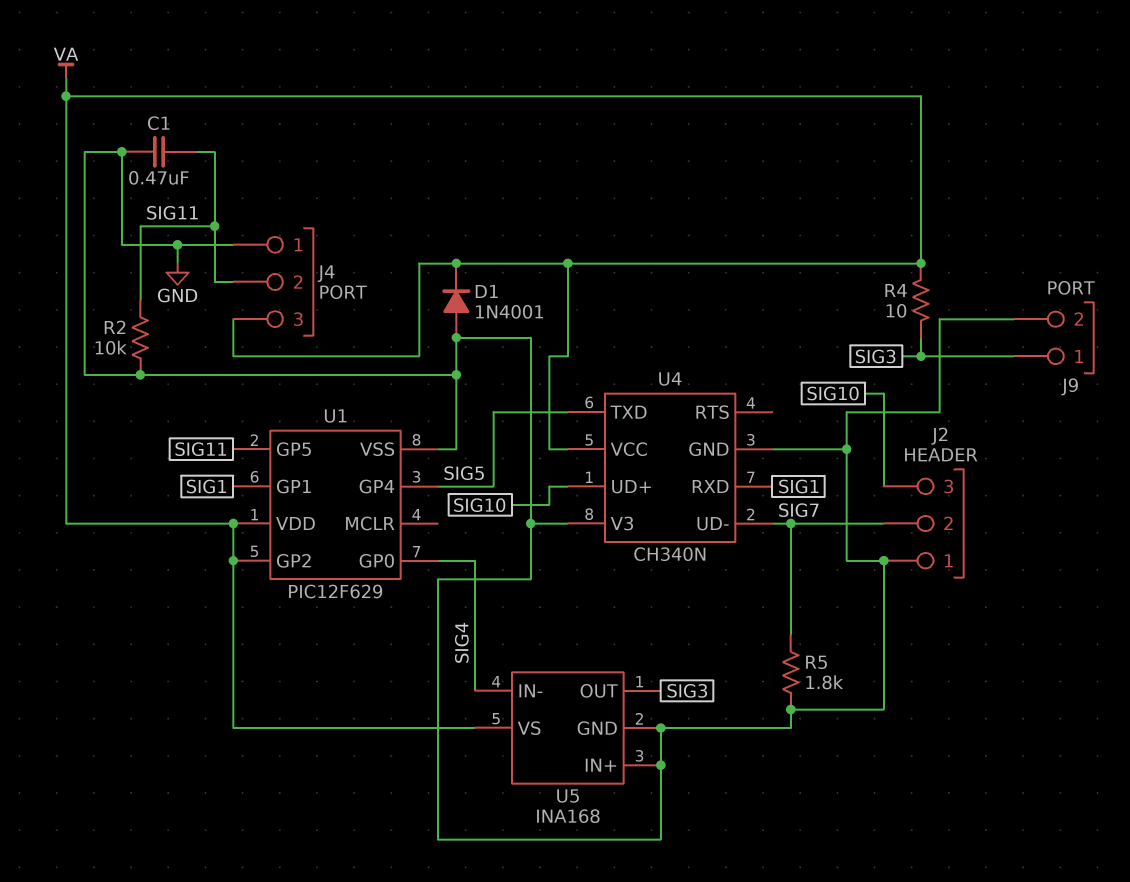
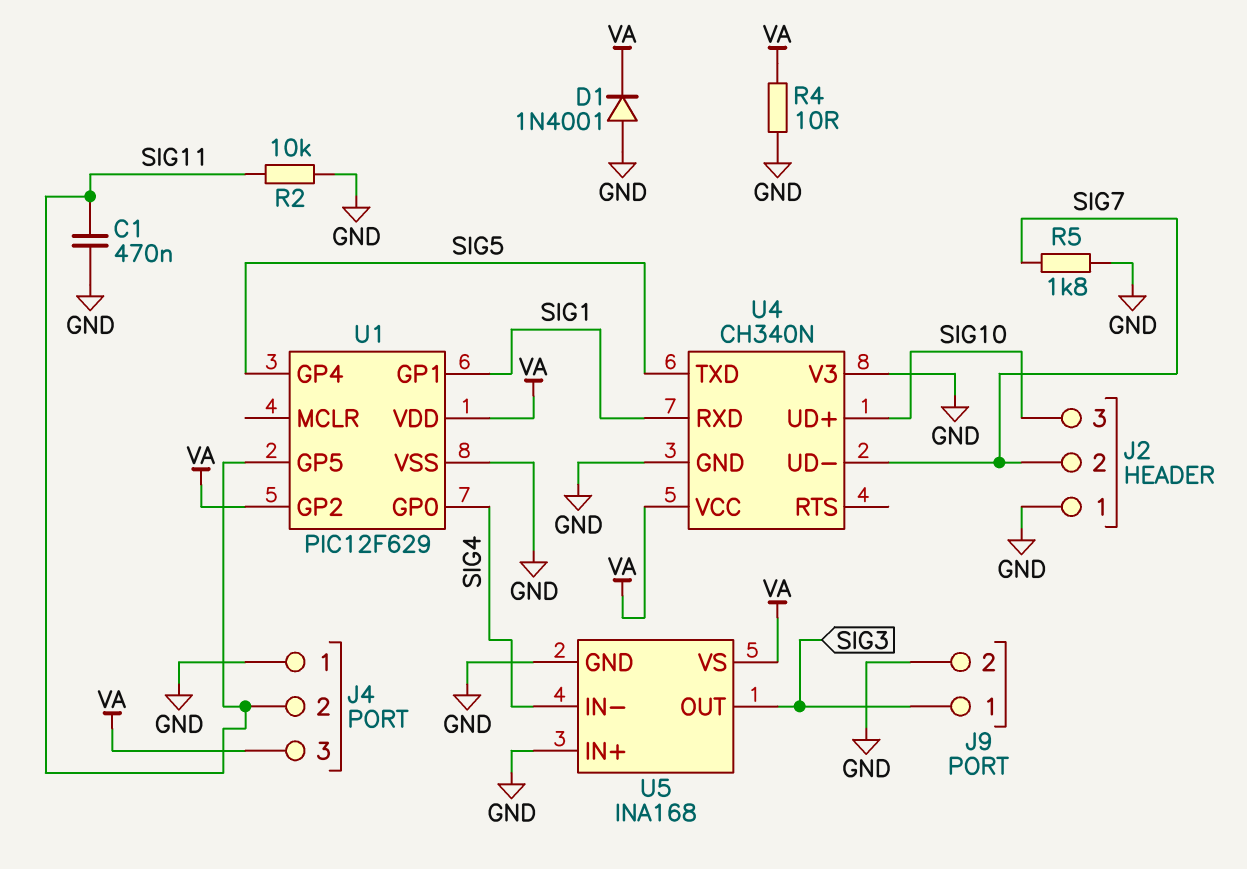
R4: 10 (SIG3, VA) -> 10 (GND, VA)

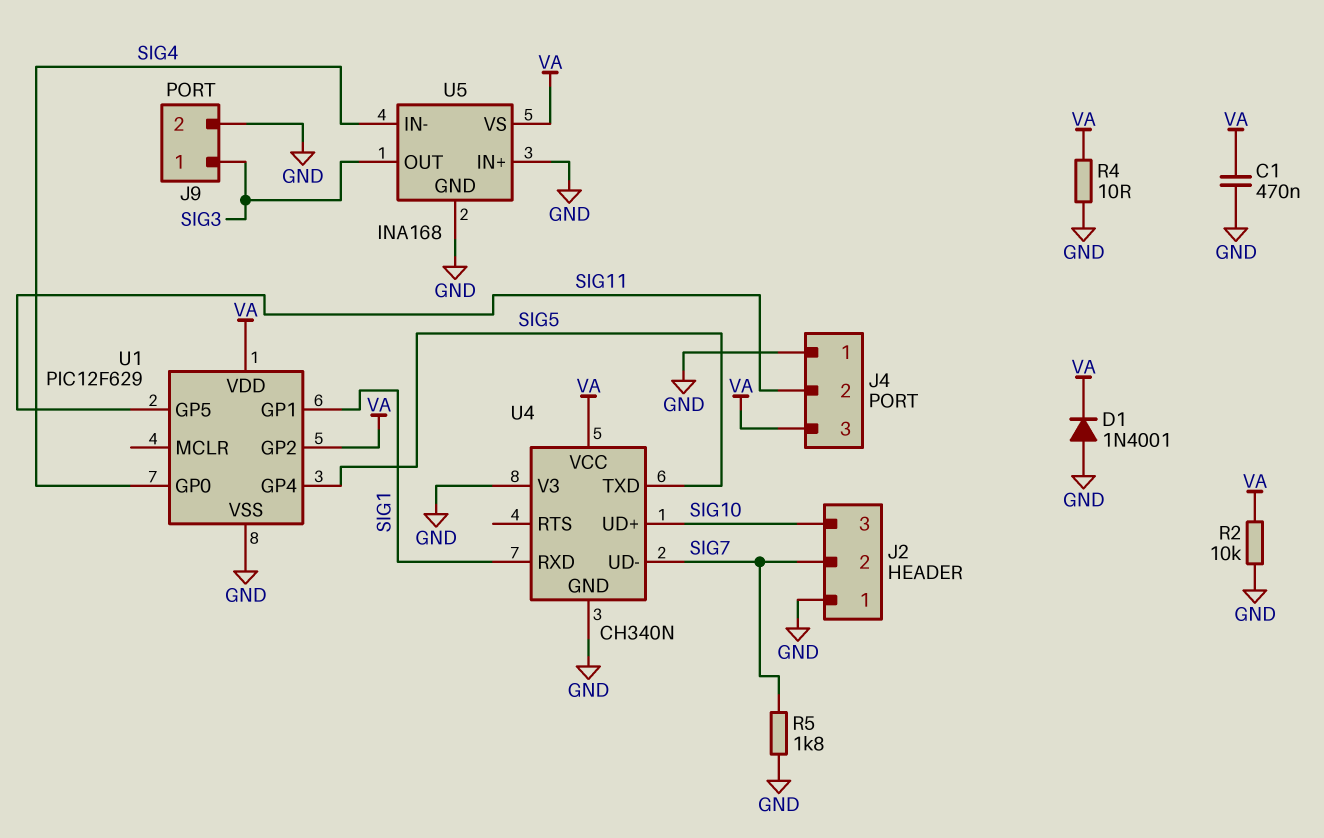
C1: 470nF (GND, SIG11) -> 470nF (GND, VA)
R2: 10k (GND, SIG11) -> 10k (GND, VA)

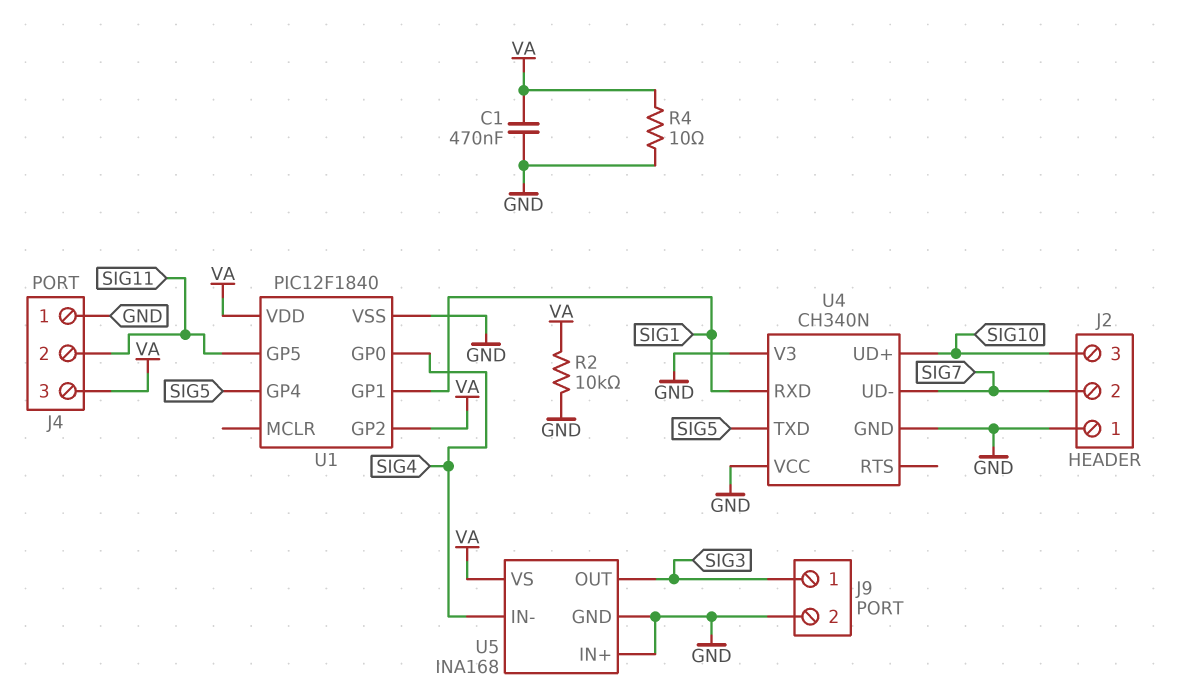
D1: diode 1N4001 (A GND, K VA) -> none
R5: 1.8k (GND, SIG7) -> none
U1: PIC12F629 -> PIC12F1840
U4 pin VCC: VA -> GND

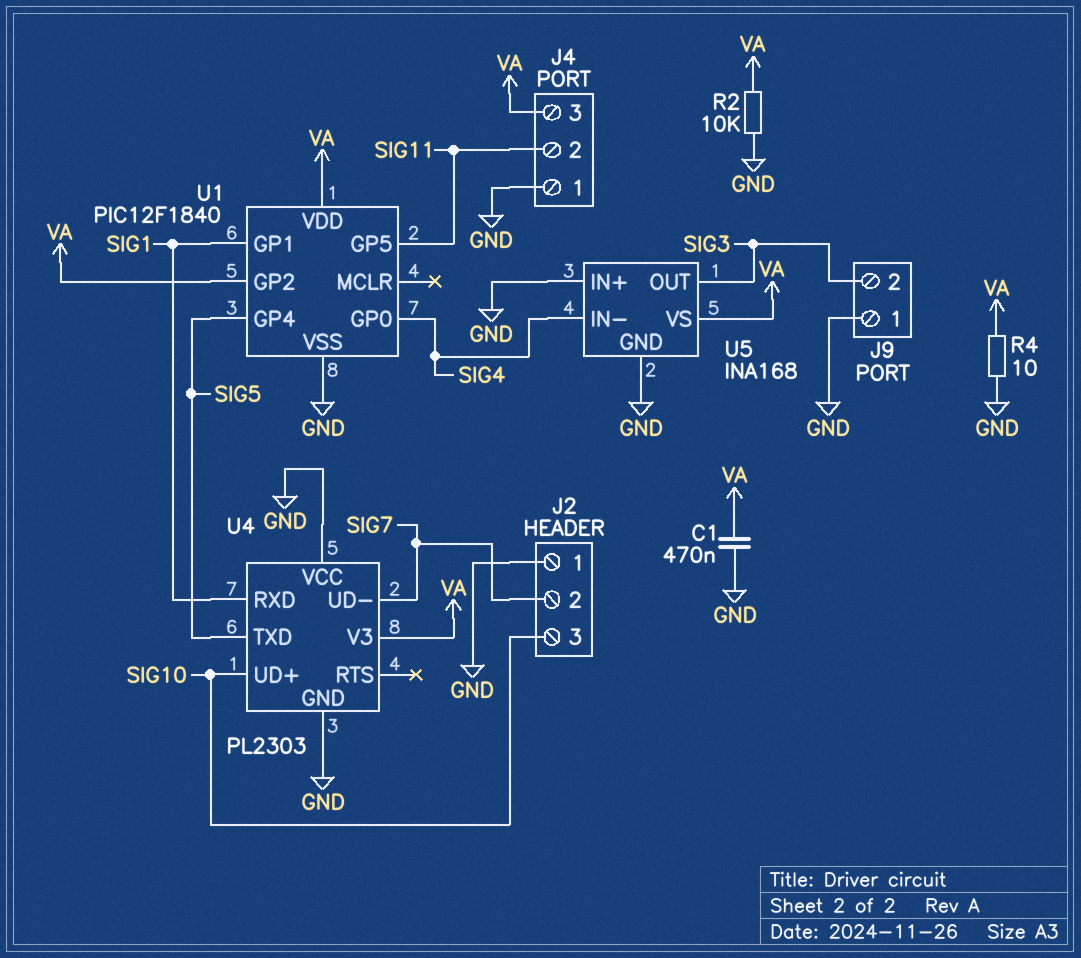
J9 pin 1: SIG3 -> GND
J9 pin 2: GND -> SIG3
U4: CH340N -> PL2303
U4 pin V3: GND -> VA

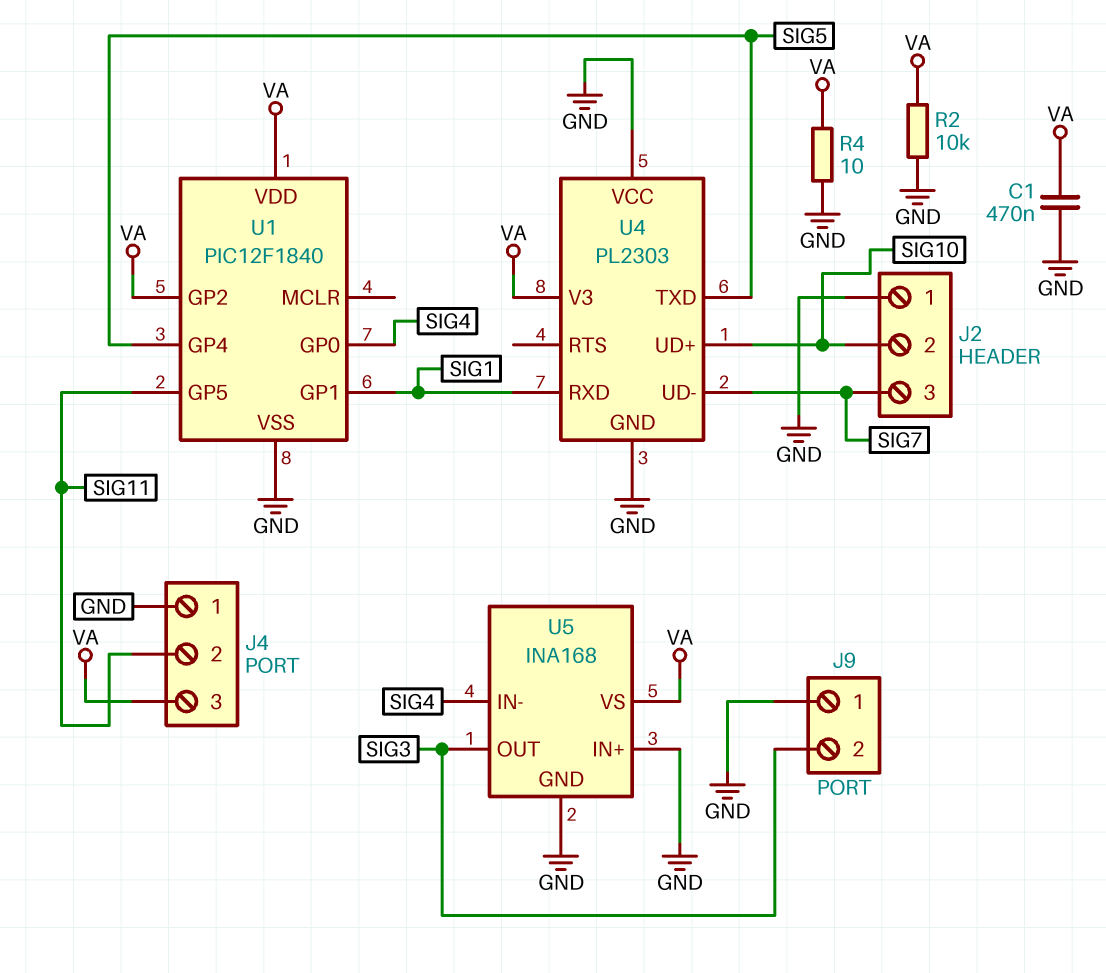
J2 pin 2: SIG7 -> SIG10
J2 pin 3: SIG10 -> SIG7

